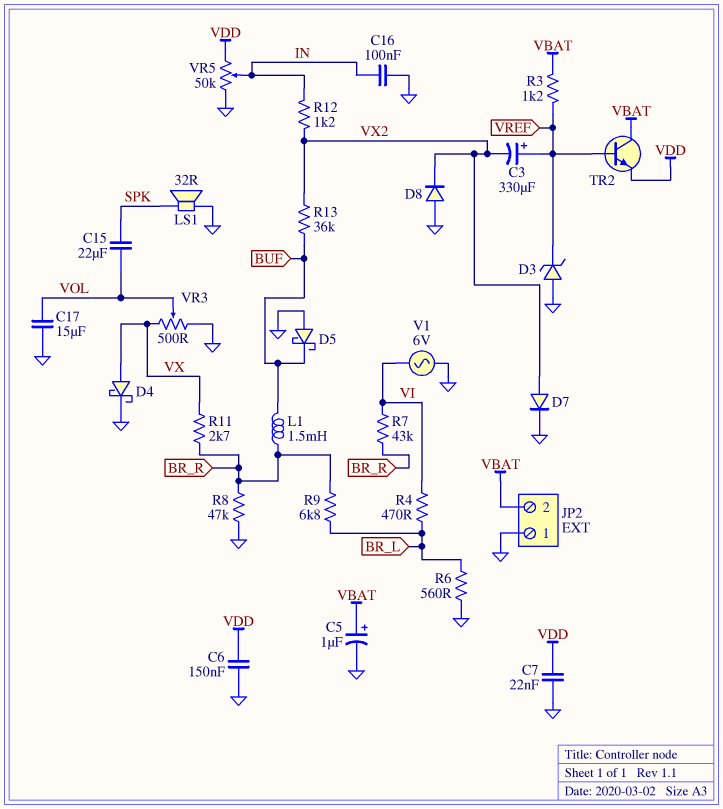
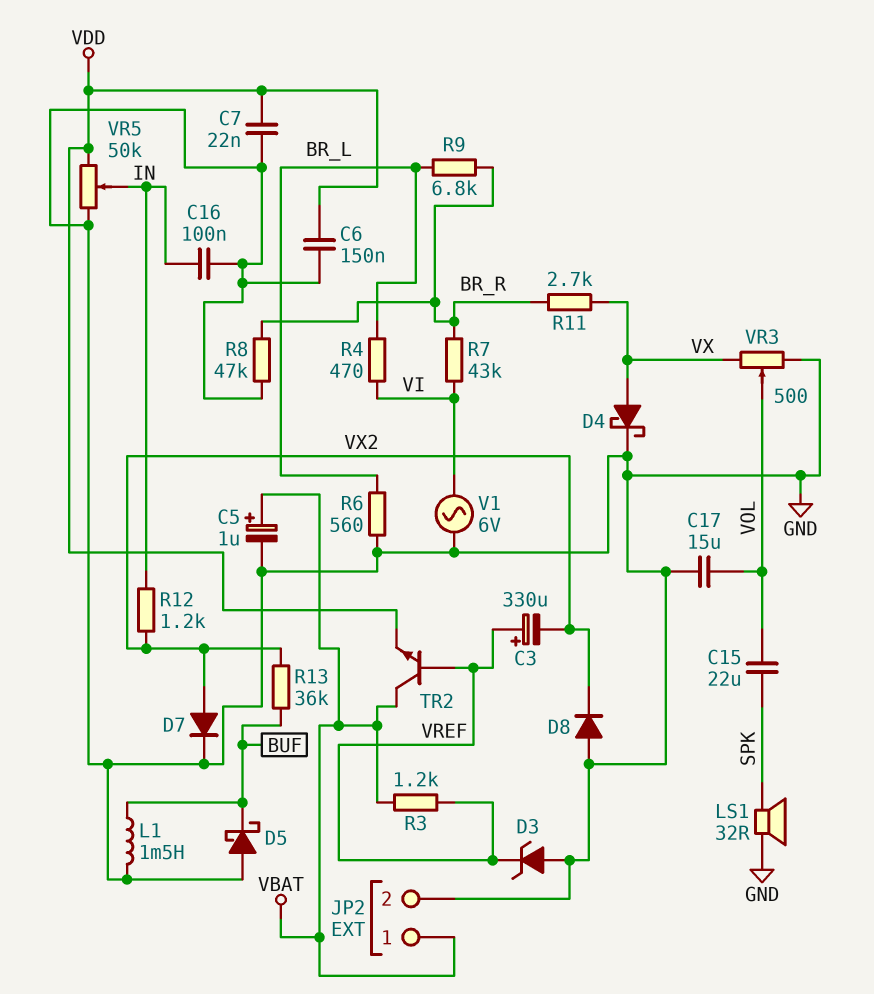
JP2 pin 1: GND -> VBAT
JP2 pin 2: VBAT -> GND
L1: 1.5mH (BR_R, BUF) -> 1.5mH (BUF, GND)

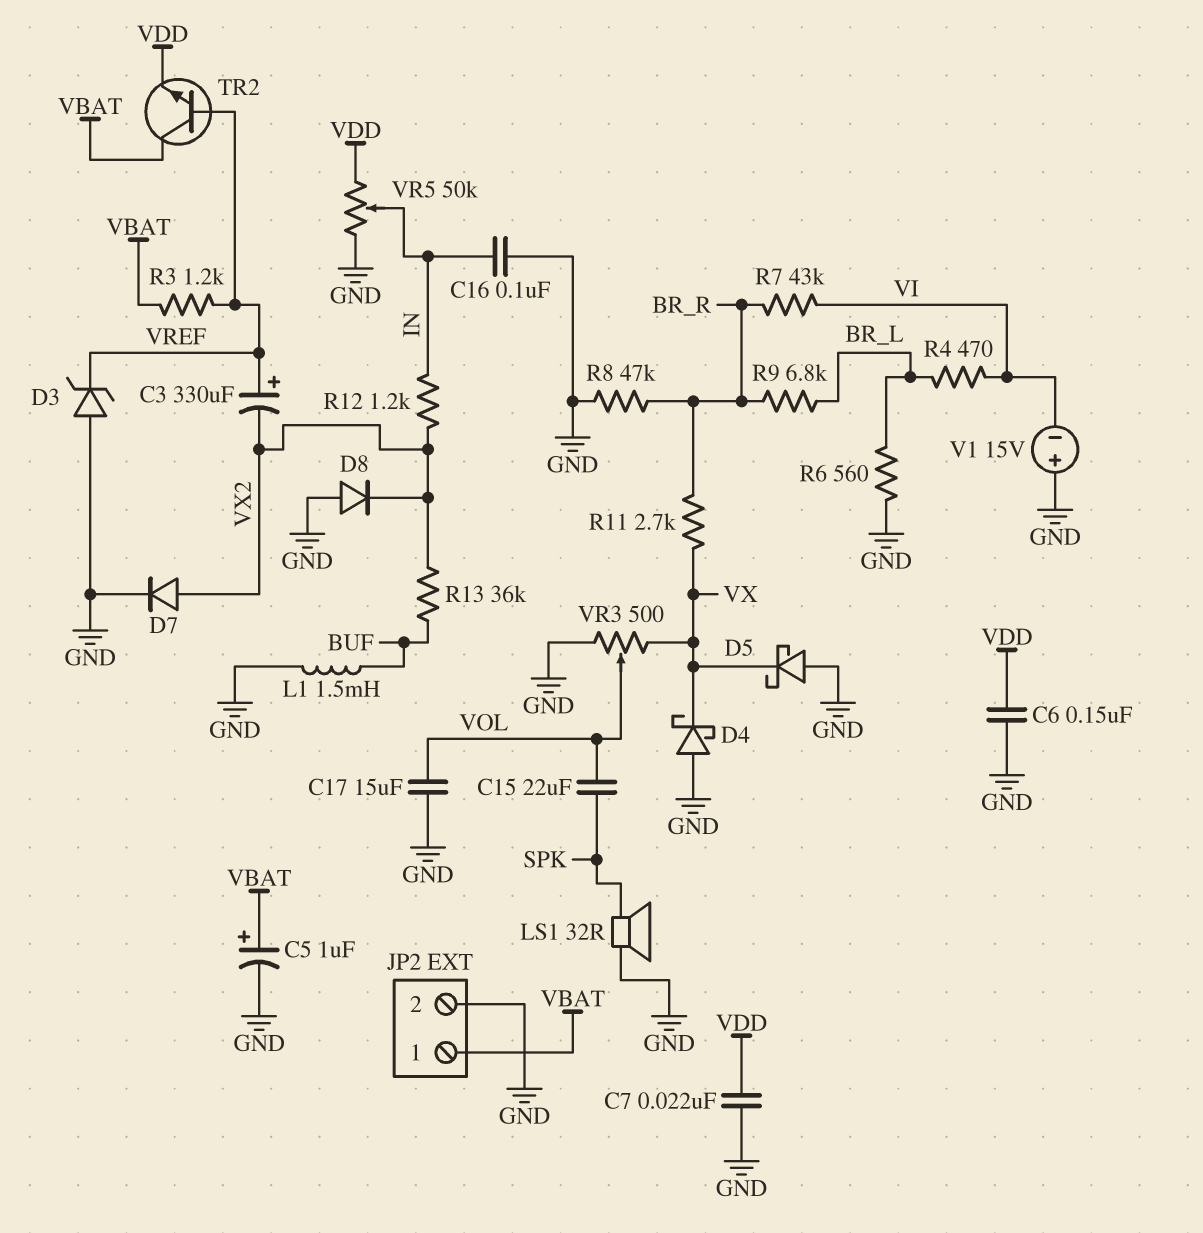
D4: schottky (A VX, K GND) -> schottky (A GND, K VX)
D5: schottky (A GND, K BUF) -> schottky (A GND, K VX)
V1: AC 6V (GND, VI) -> 15V (plus GND, minus VI)

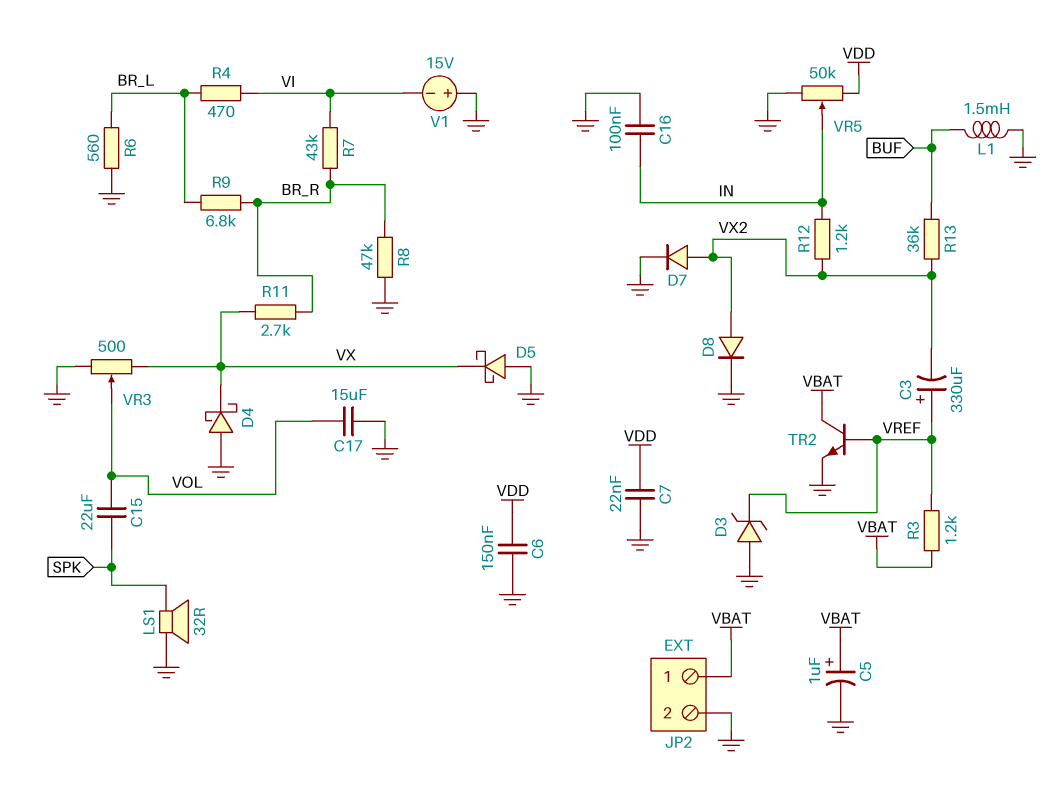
D8: diode (A GND, K VX2) -> diode (A VX2, K GND)
TR2: NPN (B VREF, C VBAT, E VDD) -> NPN (B VREF, C VBAT, E GND)

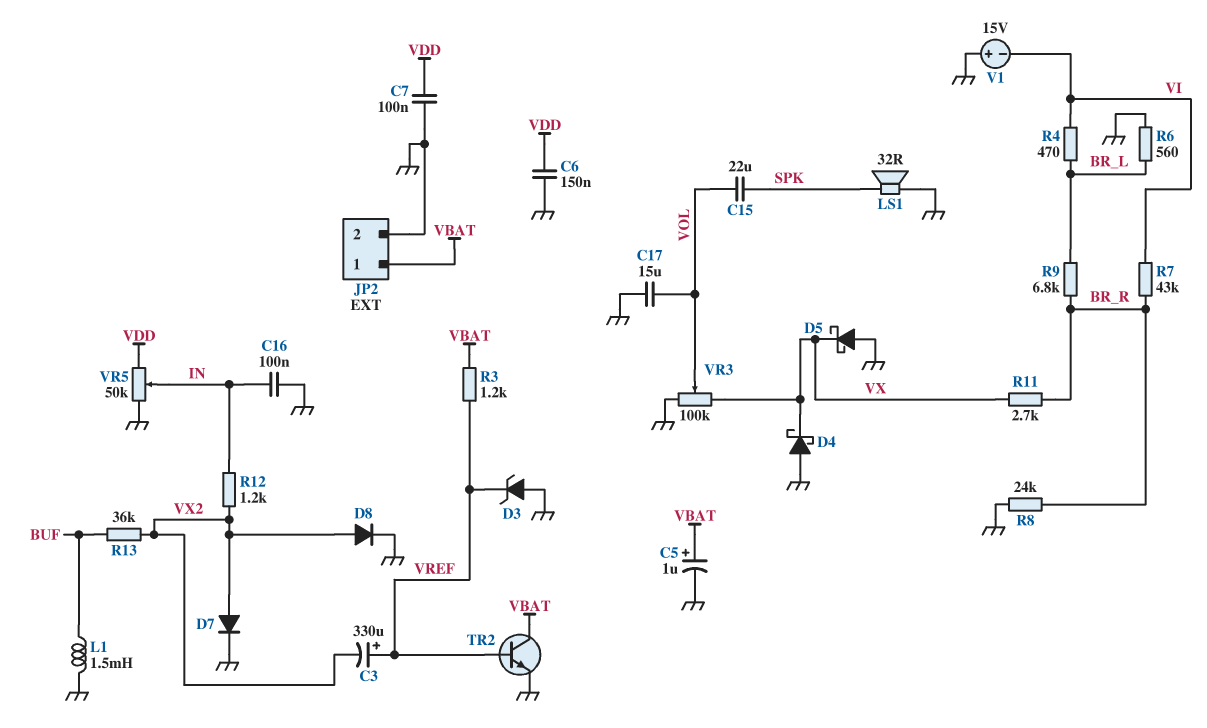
C7: 22nF (GND, VDD) -> 100nF (GND, VDD)
R8: 47k (BR_R, GND) -> 24k (BR_R, GND)
VR3: 500 (GND, VX, wiper VOL) -> 100k (GND, VX, wiper VOL)

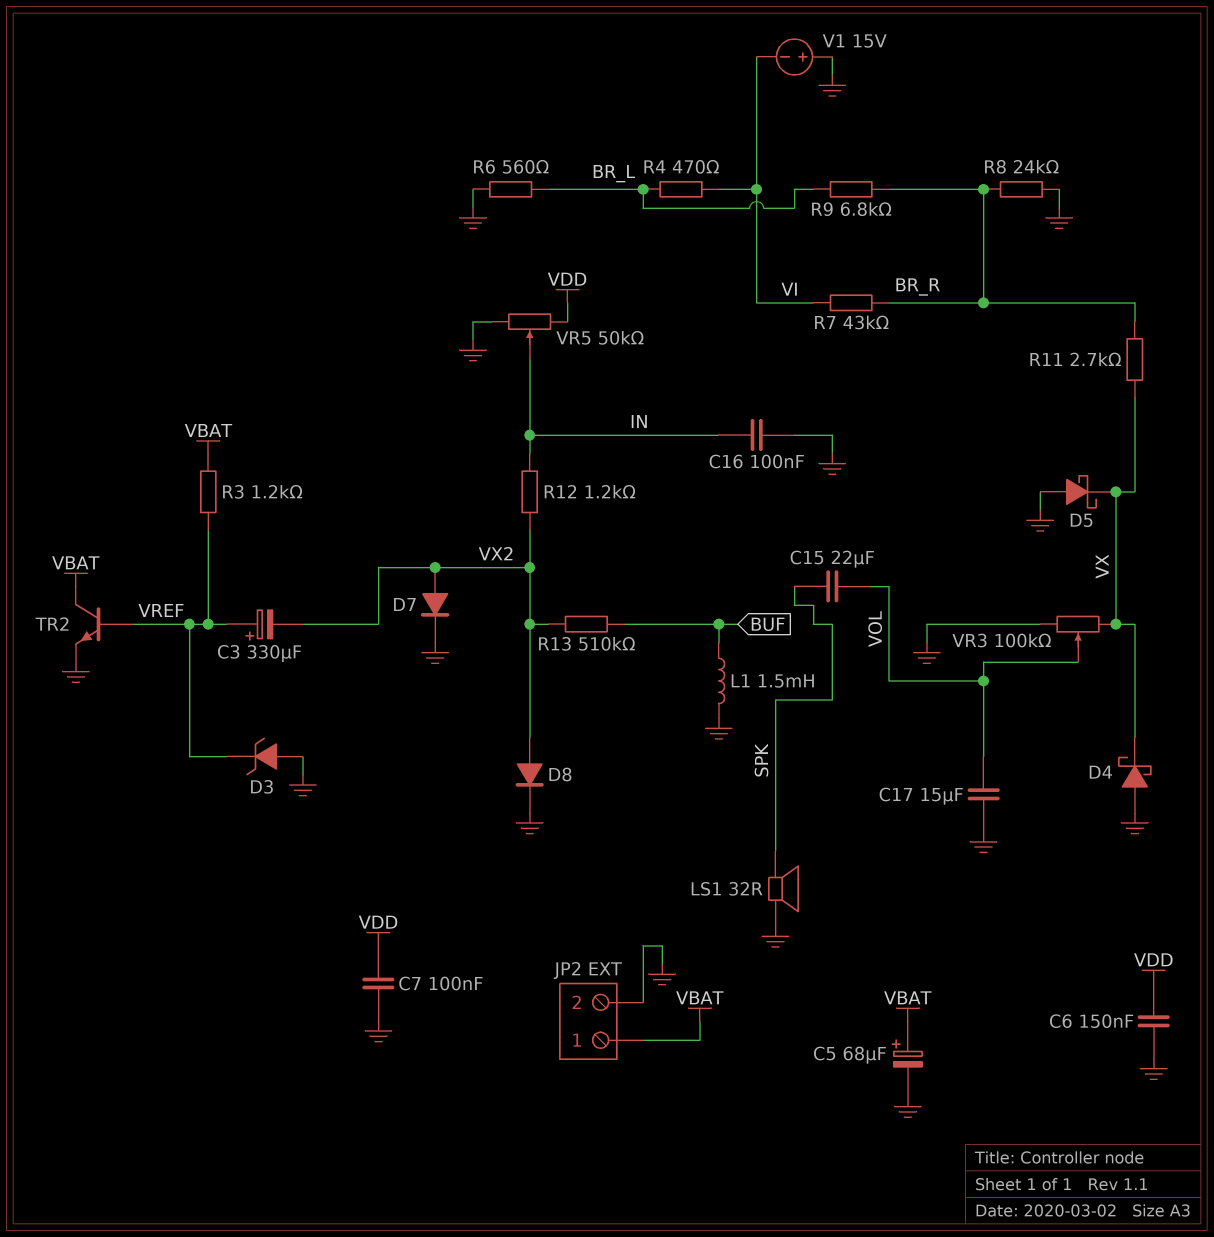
C5: 1uF (plus VBAT, minus GND) -> 68uF (plus VBAT, minus GND)
R13: 36k (BUF, VX2) -> 510k (BUF, VX2)

